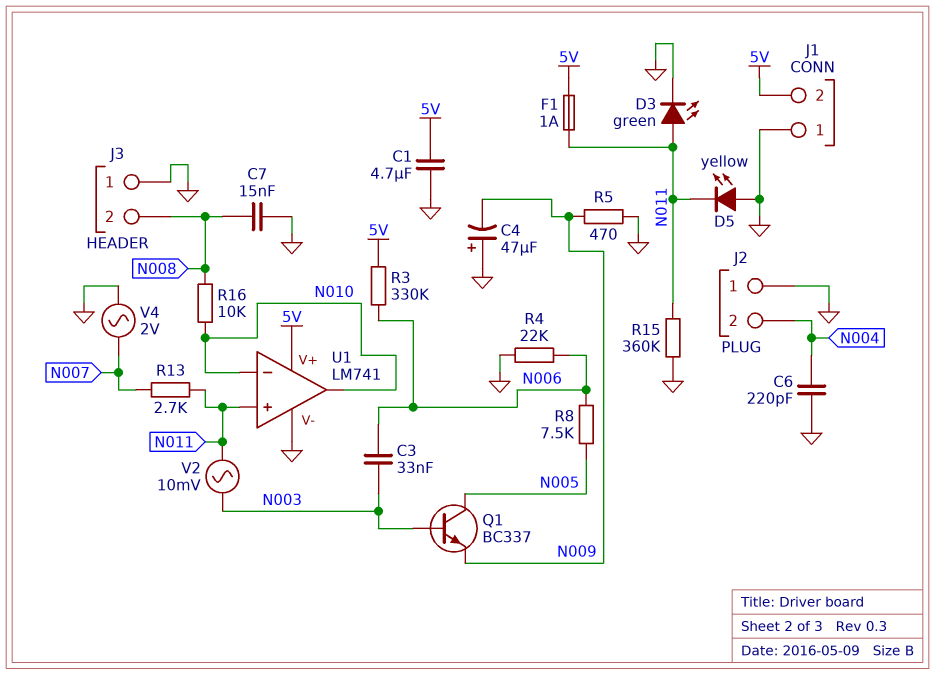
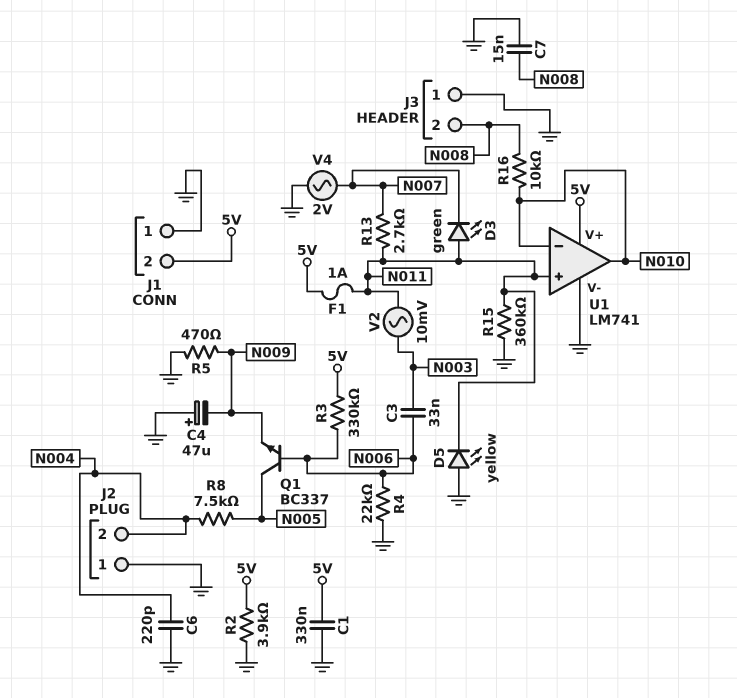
C1: 4.7uF (5V, GND) -> 330nF (5V, GND)
D3: LED green (A N011, K GND) -> LED green (A N011, K N007)
Q1: NPN BC337 (B N003, C N005, E N009) -> NPN BC337 (B N006, C N005, E N009)
R2: none -> 3.9k (5V, GND)
R8: 7.5k (N005, N006) -> 7.5k (N004, N005)

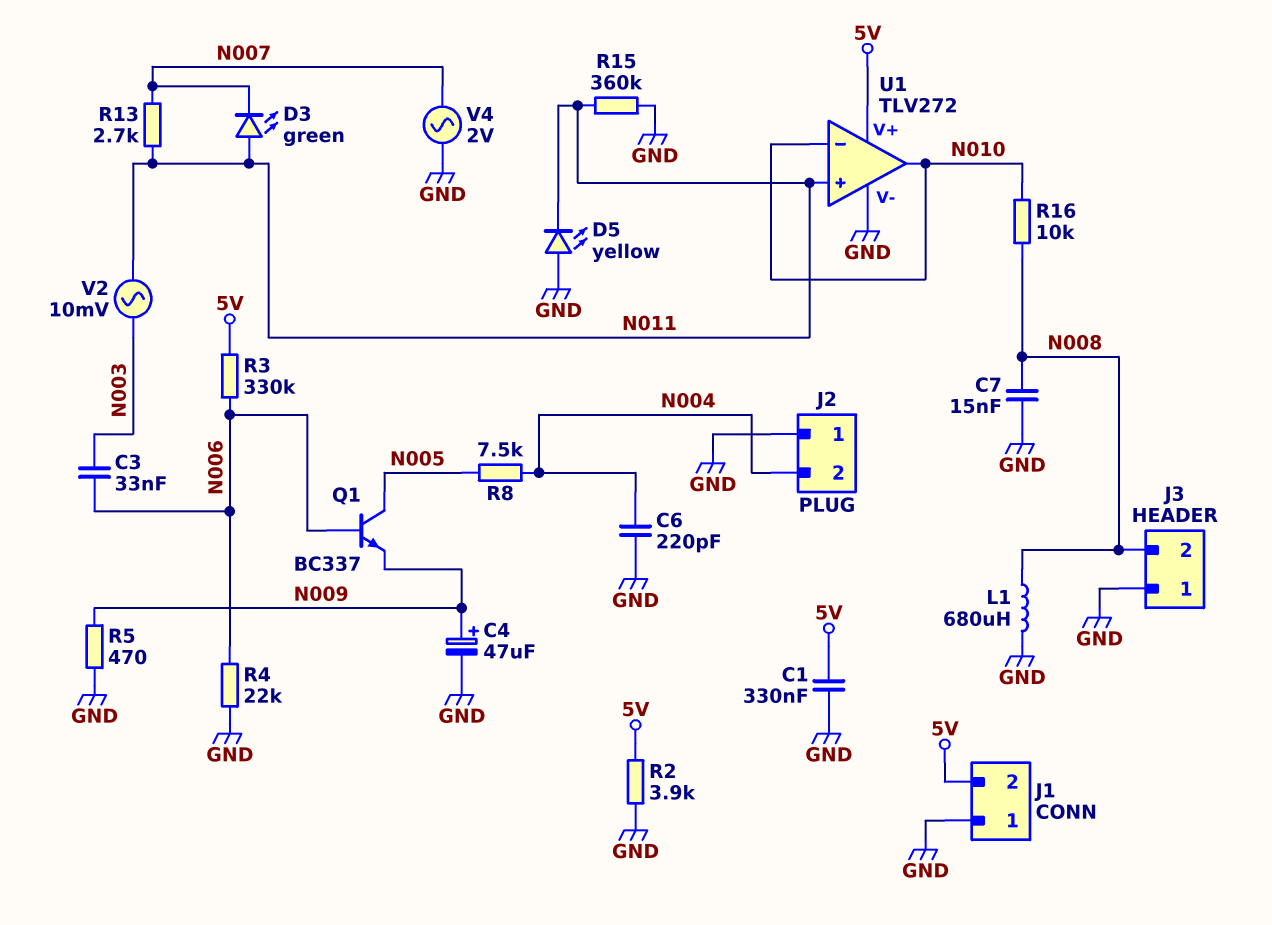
C4: 47uF (plus GND, minus N009) -> 47uF (plus N009, minus GND)
F1: 1A (5V, N011) -> none
L1: none -> 680uH (GND, N008)
U1: LM741 -> TLV272

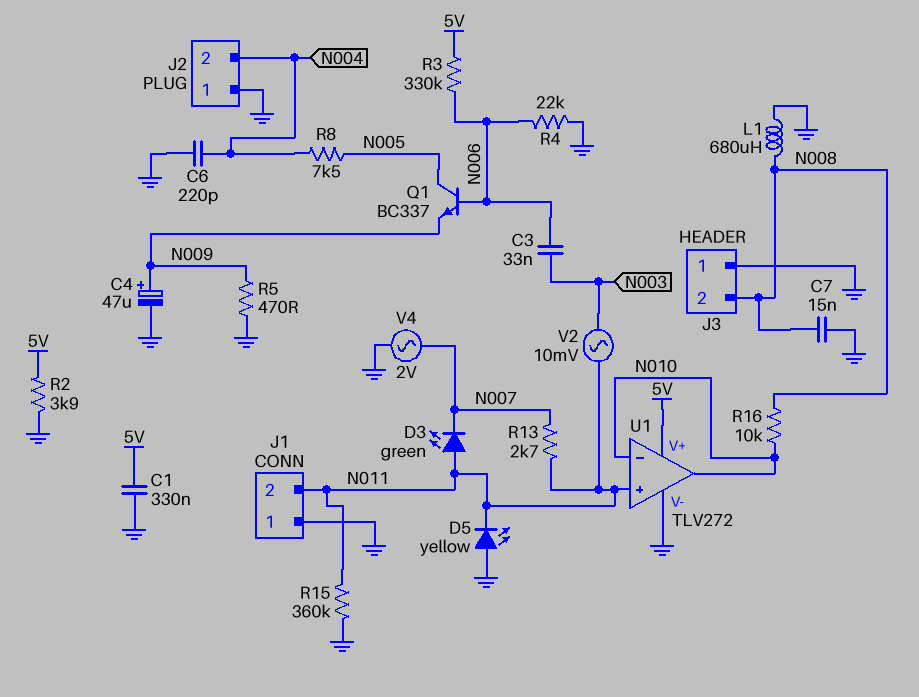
J1 pin 2: 5V -> N011

